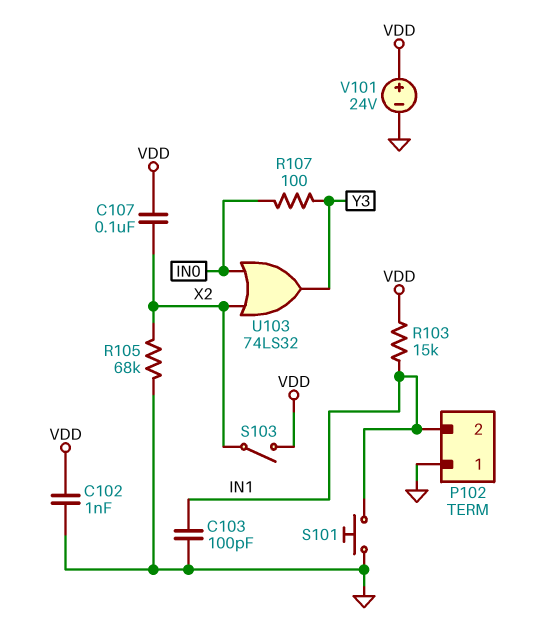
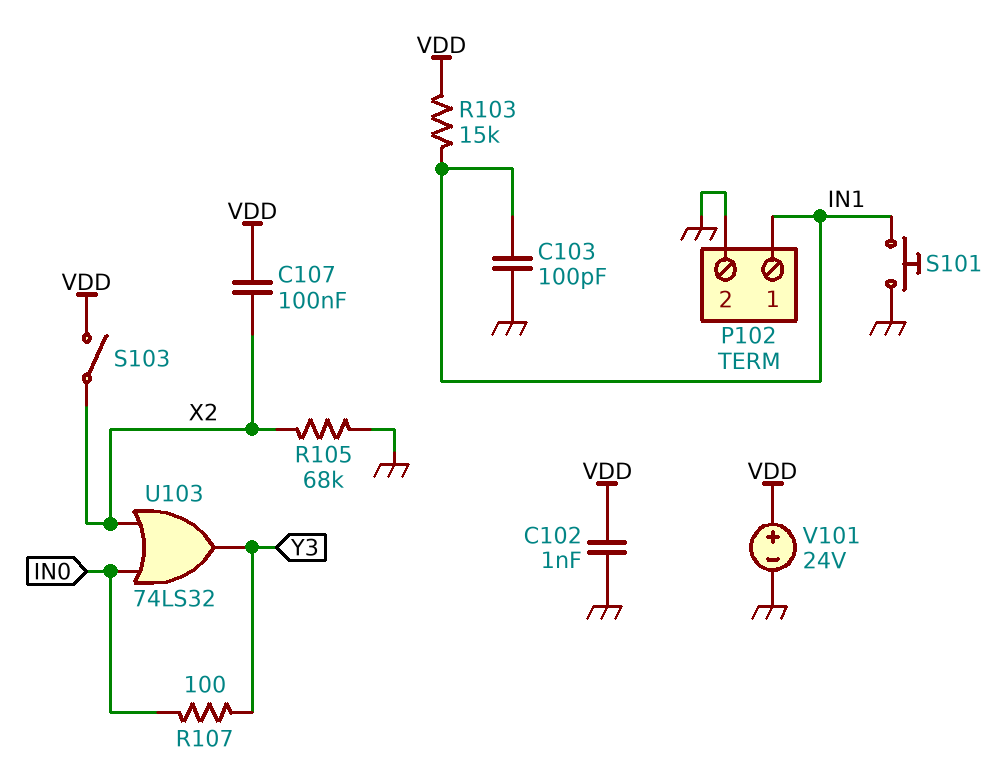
P102 pin 1: GND -> IN1
P102 pin 2: IN1 -> GND

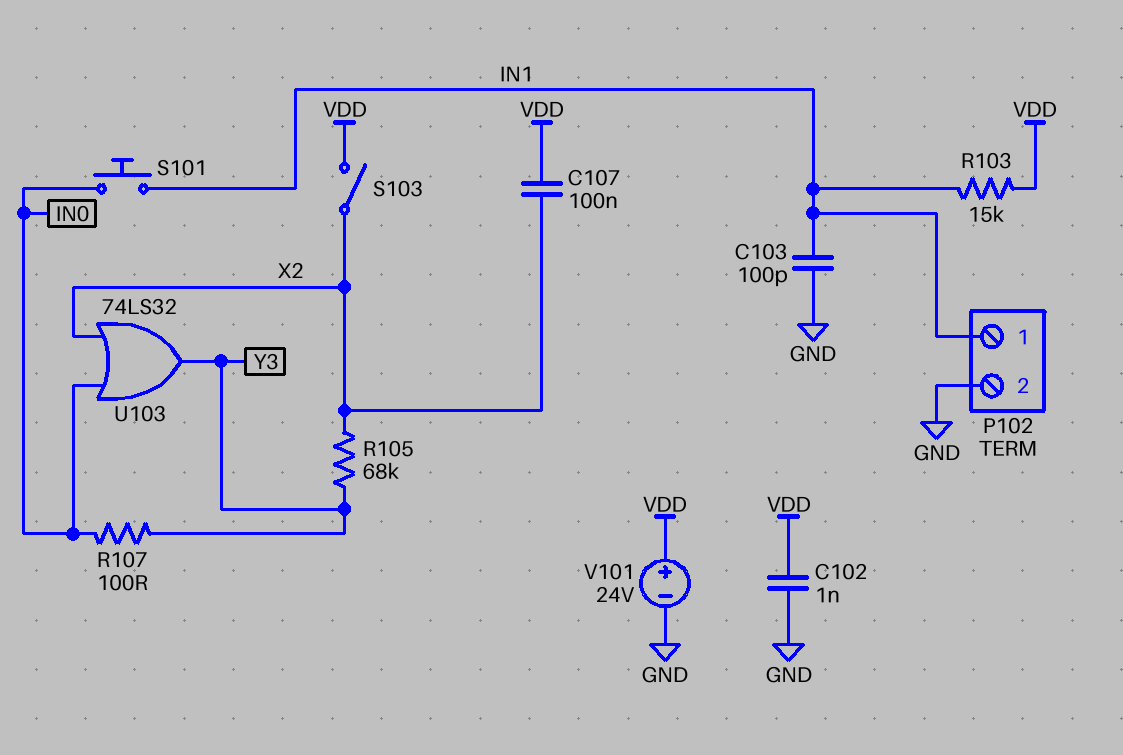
R105: 68k (GND, X2) -> 68k (X2, Y3)
S101: button (GND, IN1) -> button (IN0, IN1)

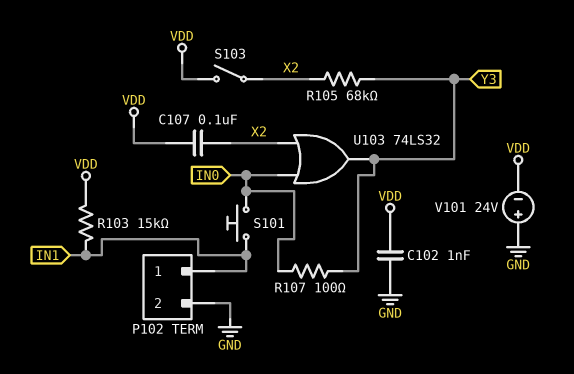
C103: 100pF (GND, IN1) -> none
V101: 24V (plus VDD, minus GND) -> 24V (plus GND, minus VDD)

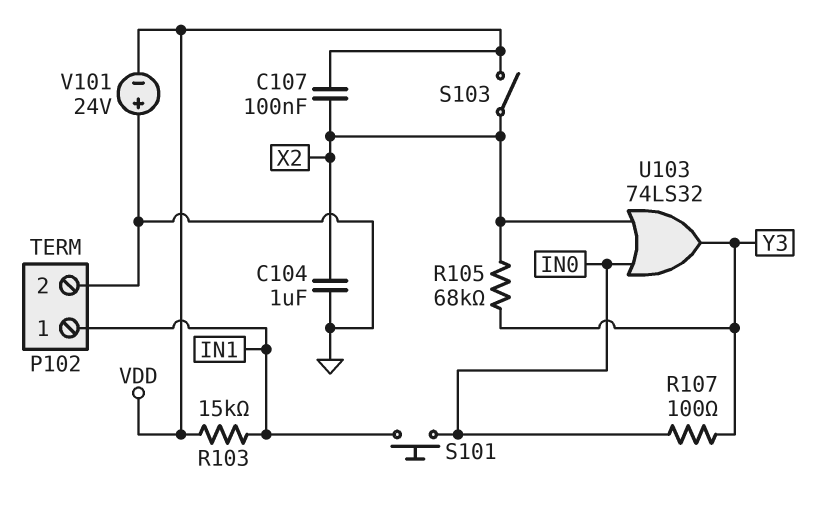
C102: 1nF (GND, VDD) -> none
C104: none -> 1uF (GND, X2)

